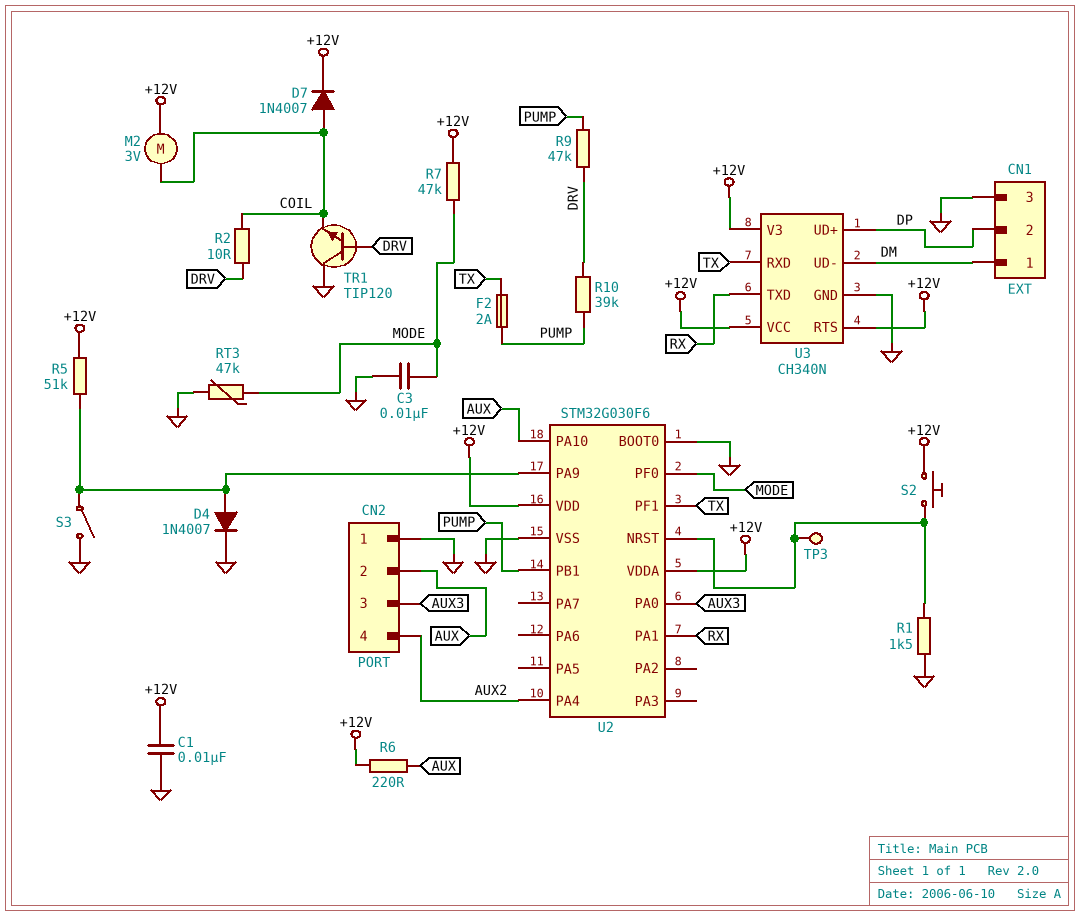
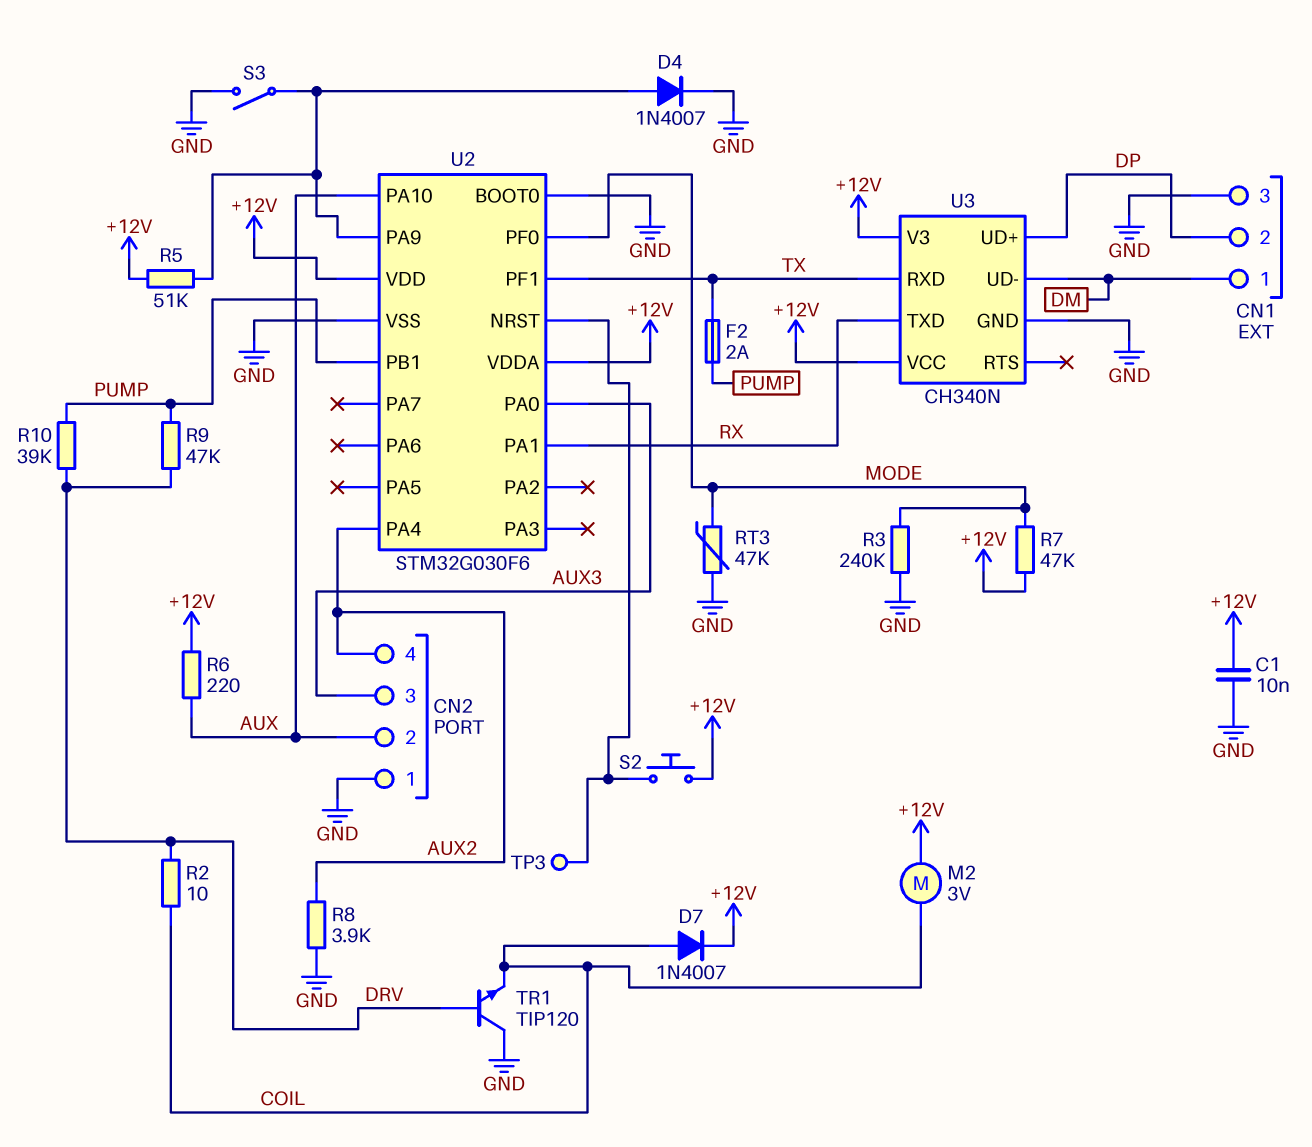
C3: 10nF (GND, MODE) -> none
R1: 1.5k (GND, U2/NRST) -> none
R3: none -> 240k (GND, MODE)
R8: none -> 3.9k (AUX2, GND)
U3 pin RTS: +12V -> none

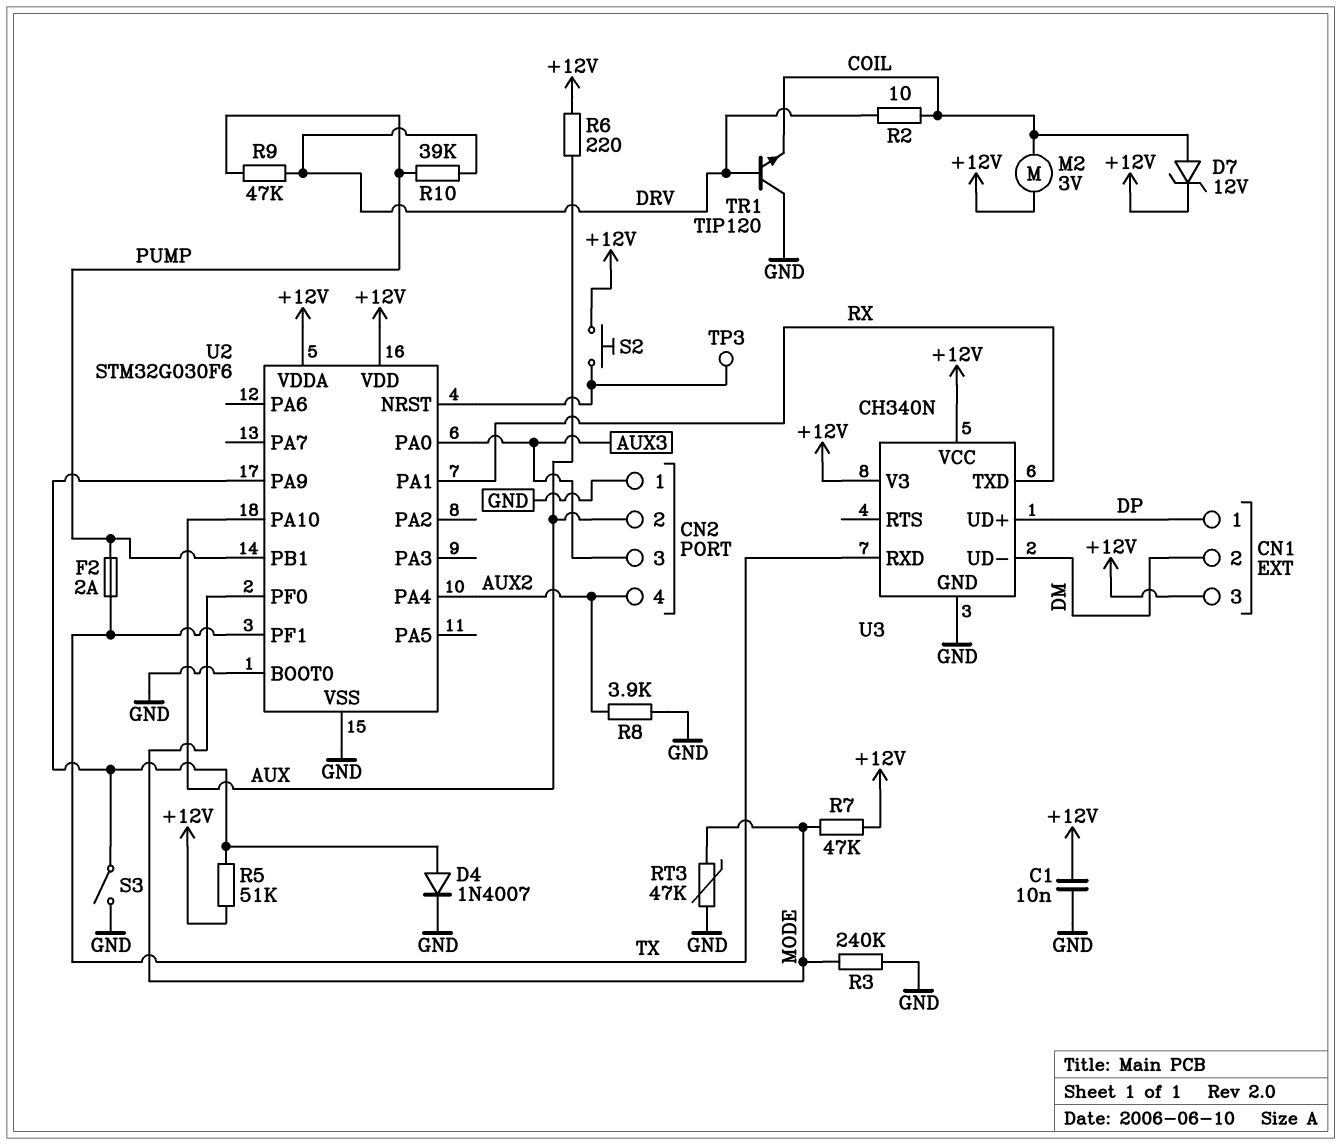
CN1 pin 1: DM -> DP
CN1 pin 2: DP -> DM
CN1 pin 3: GND -> +12V
D7: diode 1N4007 (A COIL, K +12V) -> zener 12V (A COIL, K +12V)

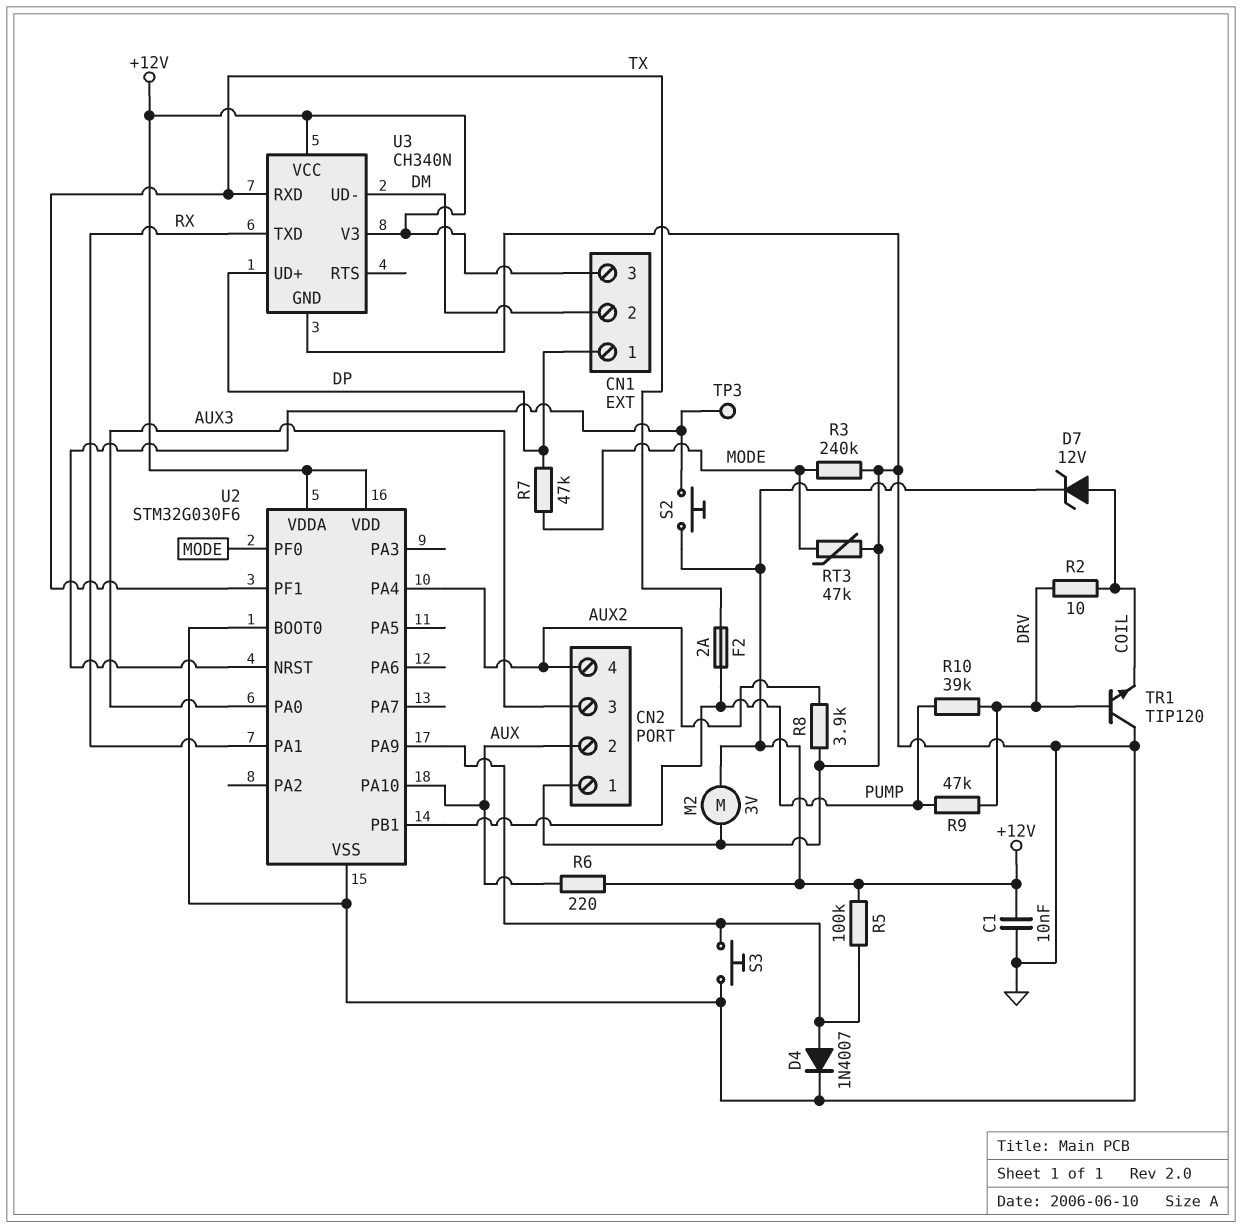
M2: motor 3V (+12V, COIL) -> motor 3V (+12V, GND)
R5: 51k (+12V, U2/PA9) -> 100k (+12V, U2/PA9)
R7: 47k (+12V, MODE) -> 47k (DP, MODE)
S3: switch (GND, U2/PA9) -> button (GND, U2/PA9)

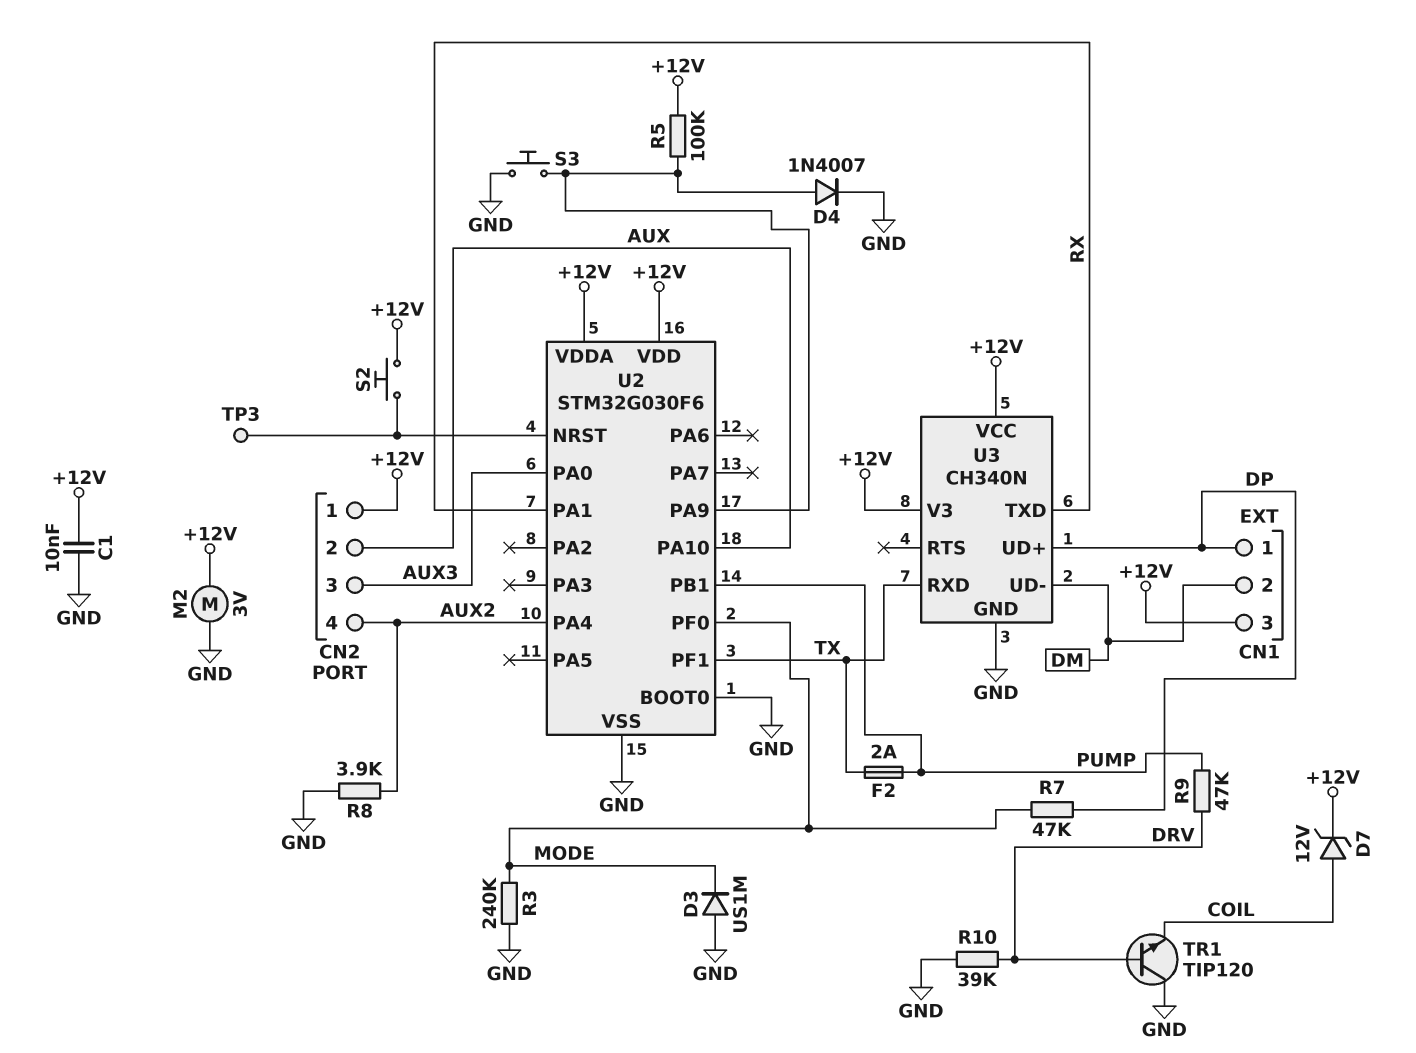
CN2 pin 1: GND -> +12V
D3: none -> diode US1M (A GND, K MODE)
R2: 10 (COIL, DRV) -> none
R6: 220 (+12V, AUX) -> none
R10: 39k (DRV, PUMP) -> 39k (DRV, GND)
RT3: 47k (GND, MODE) -> none

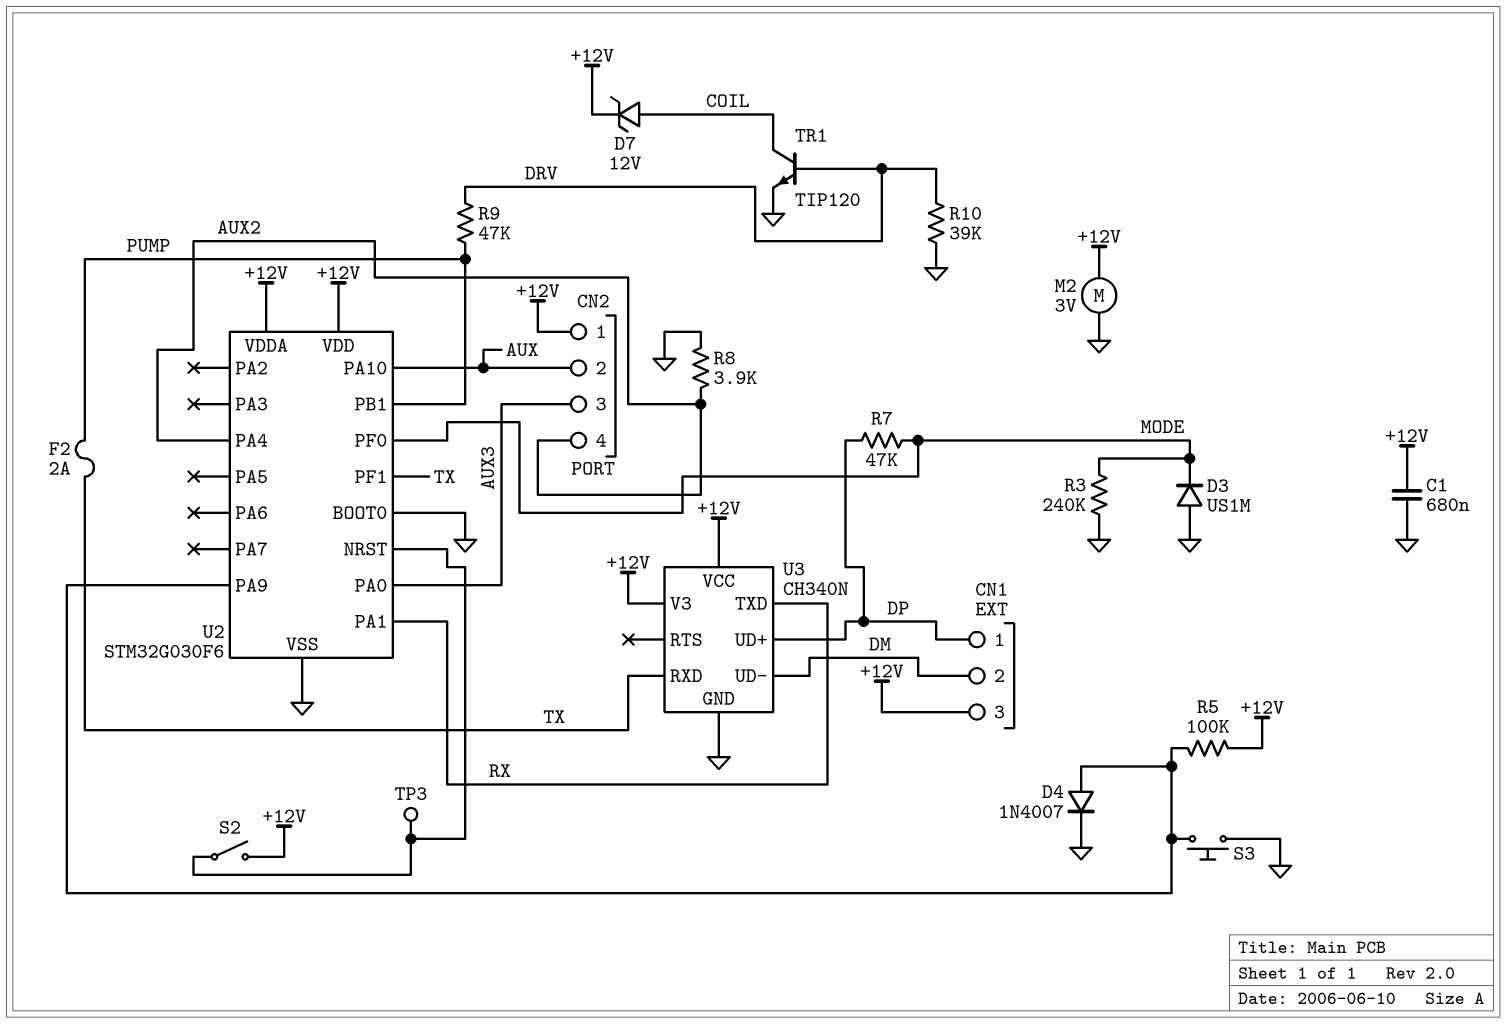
C1: 10nF (+12V, GND) -> 680nF (+12V, GND)
S2: button (+12V, U2/NRST) -> switch (+12V, U2/NRST)
TR1: NPN TIP120 (B DRV, C GND, E COIL) -> NPN TIP120 (B DRV, C COIL, E GND)

